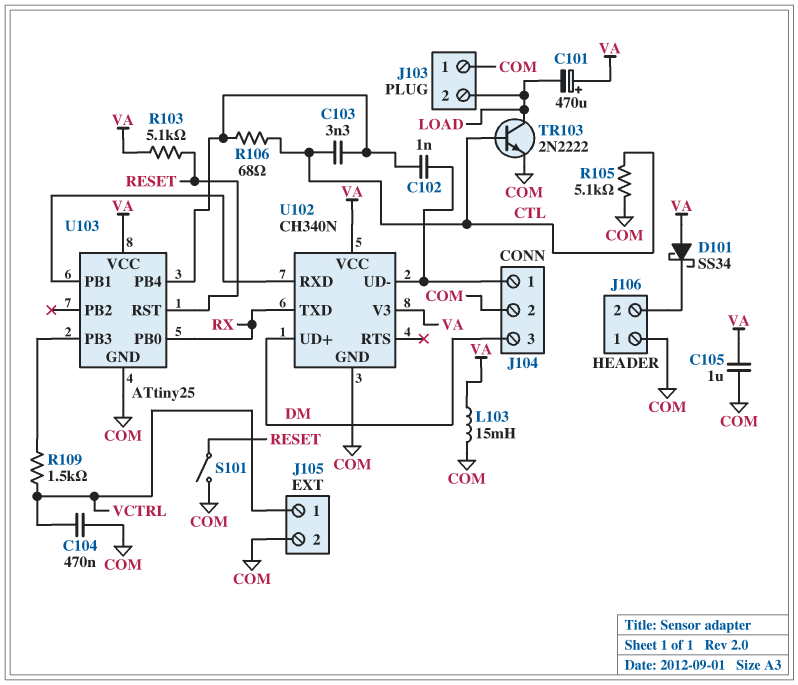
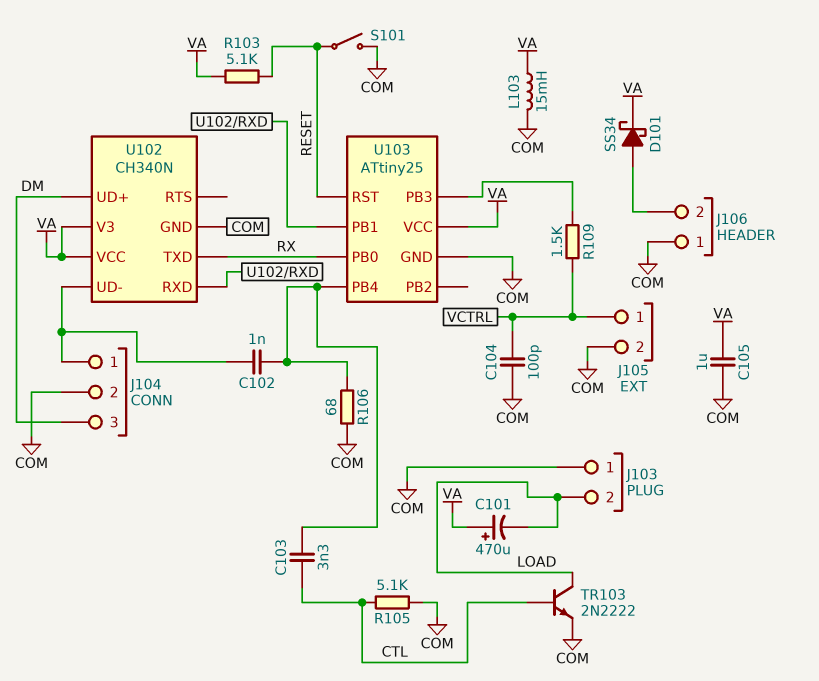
C104: 470nF (COM, VCTRL) -> 100pF (COM, VCTRL)
D101: schottky SS34 (A VA, K J106/2) -> schottky SS34 (A J106/2, K VA)
R106: 68 (CTL, U103/PB4) -> 68 (COM, U103/PB4)

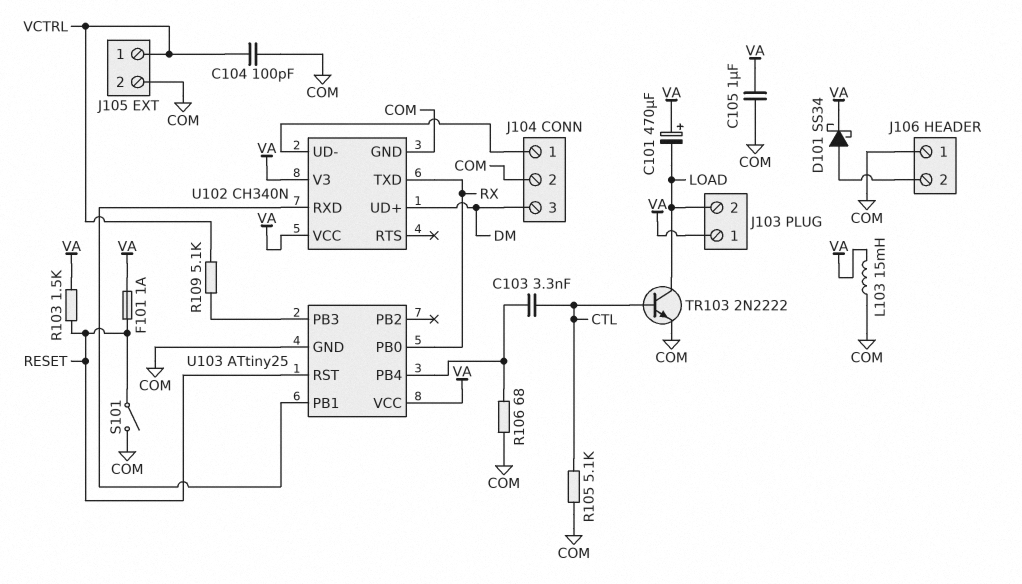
C102: 1nF (J104/1, U103/PB4) -> none
F101: none -> 1A (RESET, VA)
J103 pin 1: COM -> VA
R103: 5.1k (RESET, VA) -> 1.5k (RESET, VA)
R109: 1.5k (U103/PB3, VCTRL) -> 5.1k (U103/PB3, VCTRL)

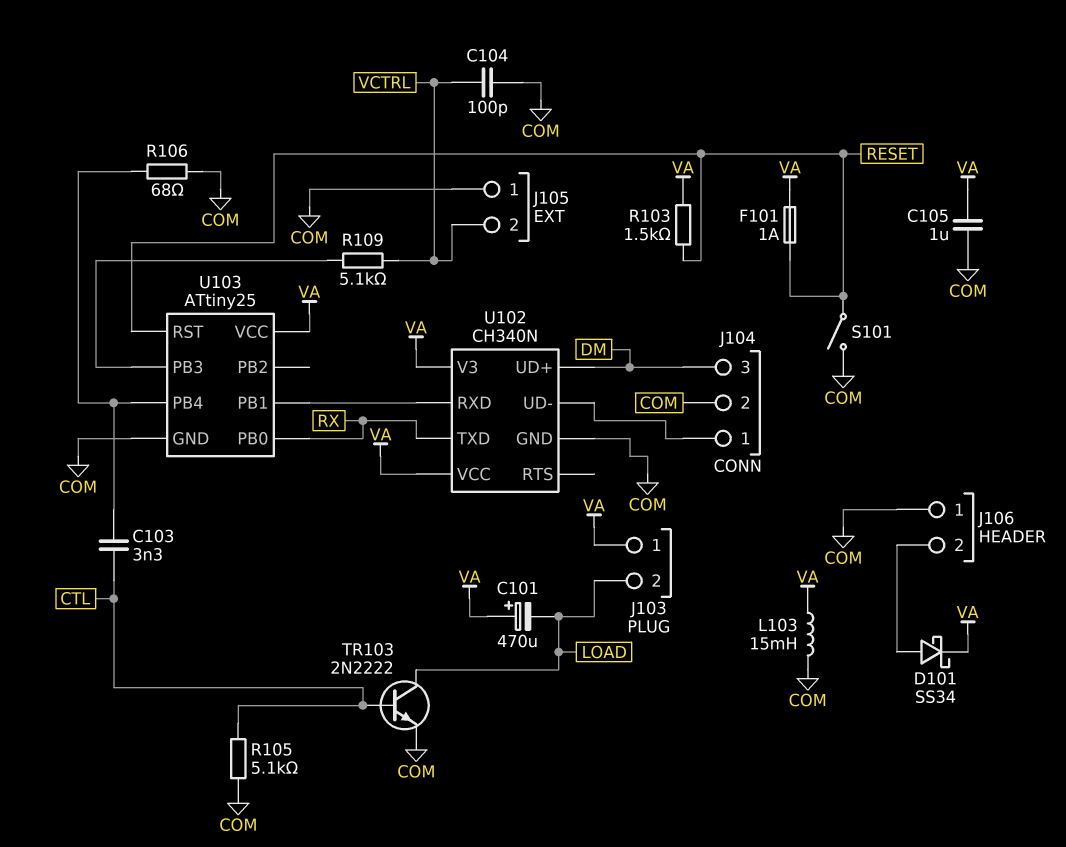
J105 pin 1: VCTRL -> COM
J105 pin 2: COM -> VCTRL

